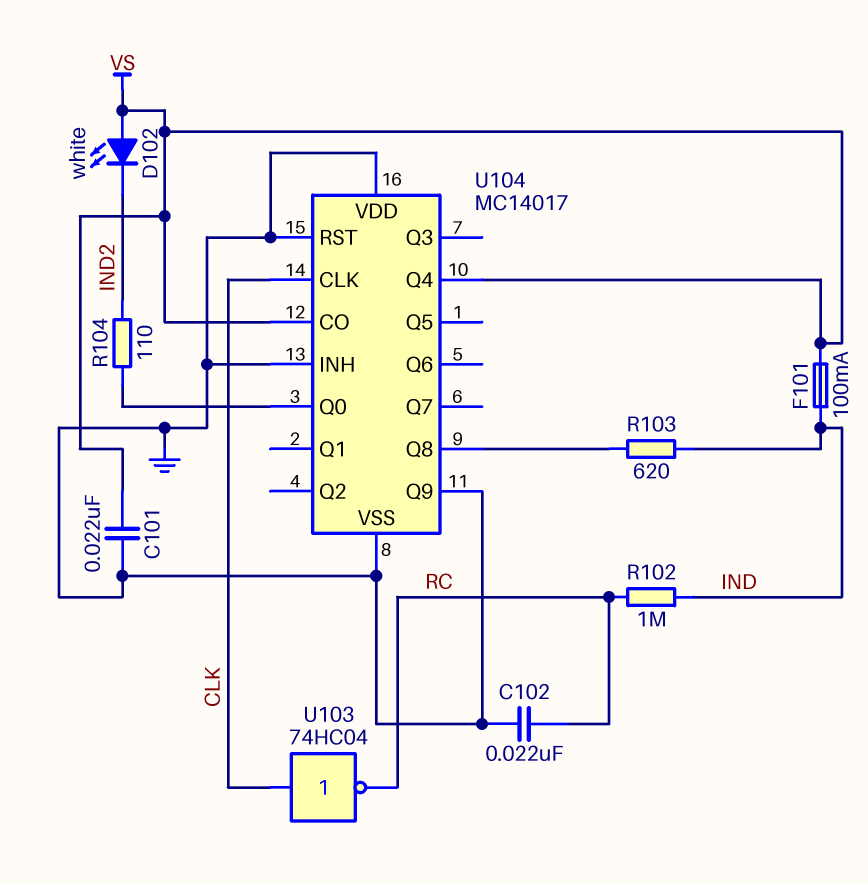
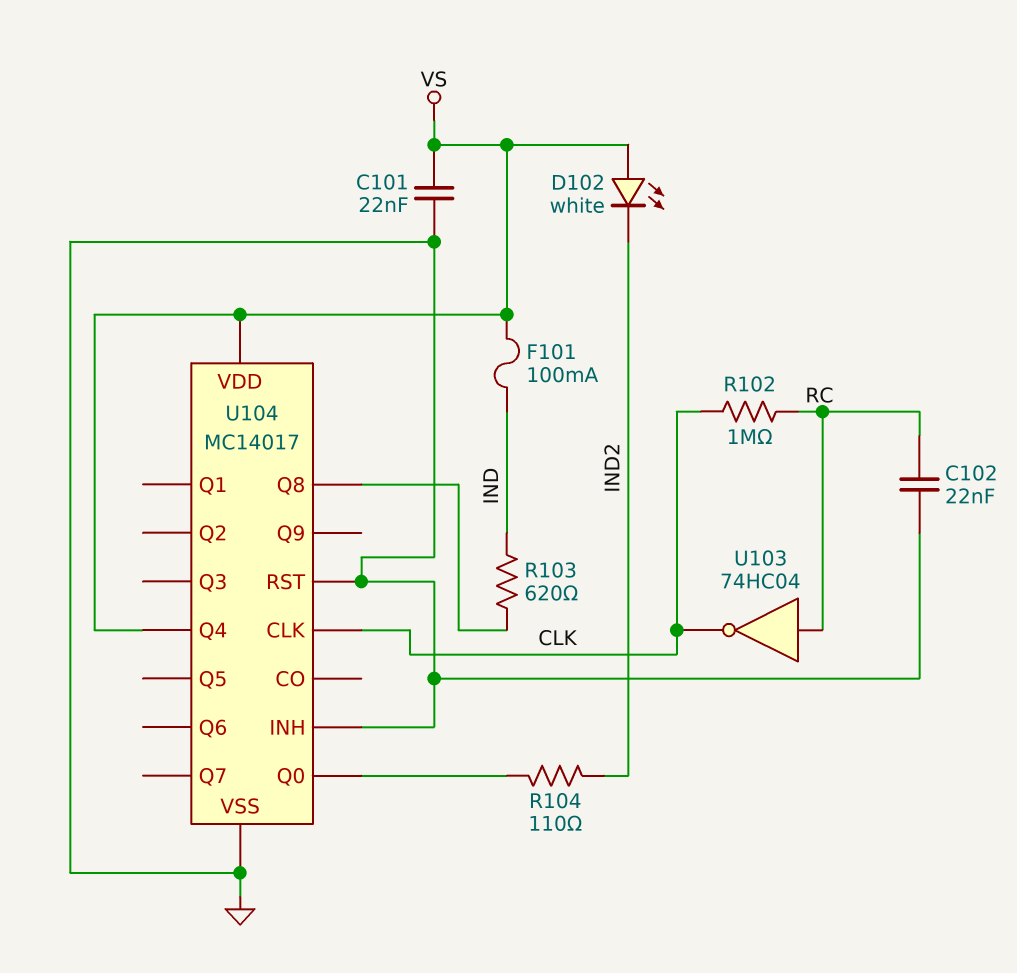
R102: 1M (IND, RC) -> 1M (CLK, RC)
U103: NOT 74HC04 (in CLK, out RC) -> NOT 74HC04 (in RC, out CLK)
U104 pin CO: VS -> none
U104 pin Q9: GND -> none
U104 pin VDD: GND -> VS

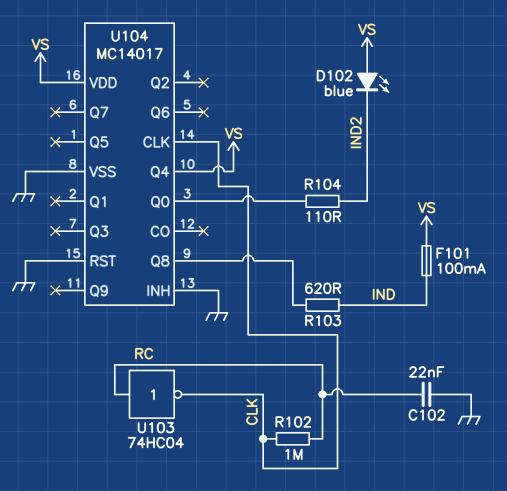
C101: 22nF (GND, VS) -> none
D102: LED white (A VS, K IND2) -> LED blue (A VS, K IND2)

